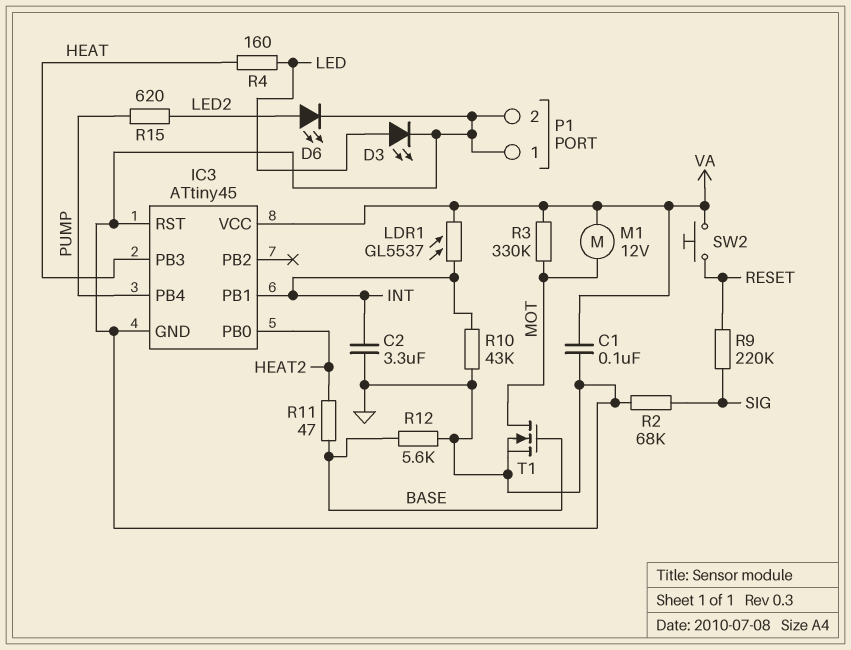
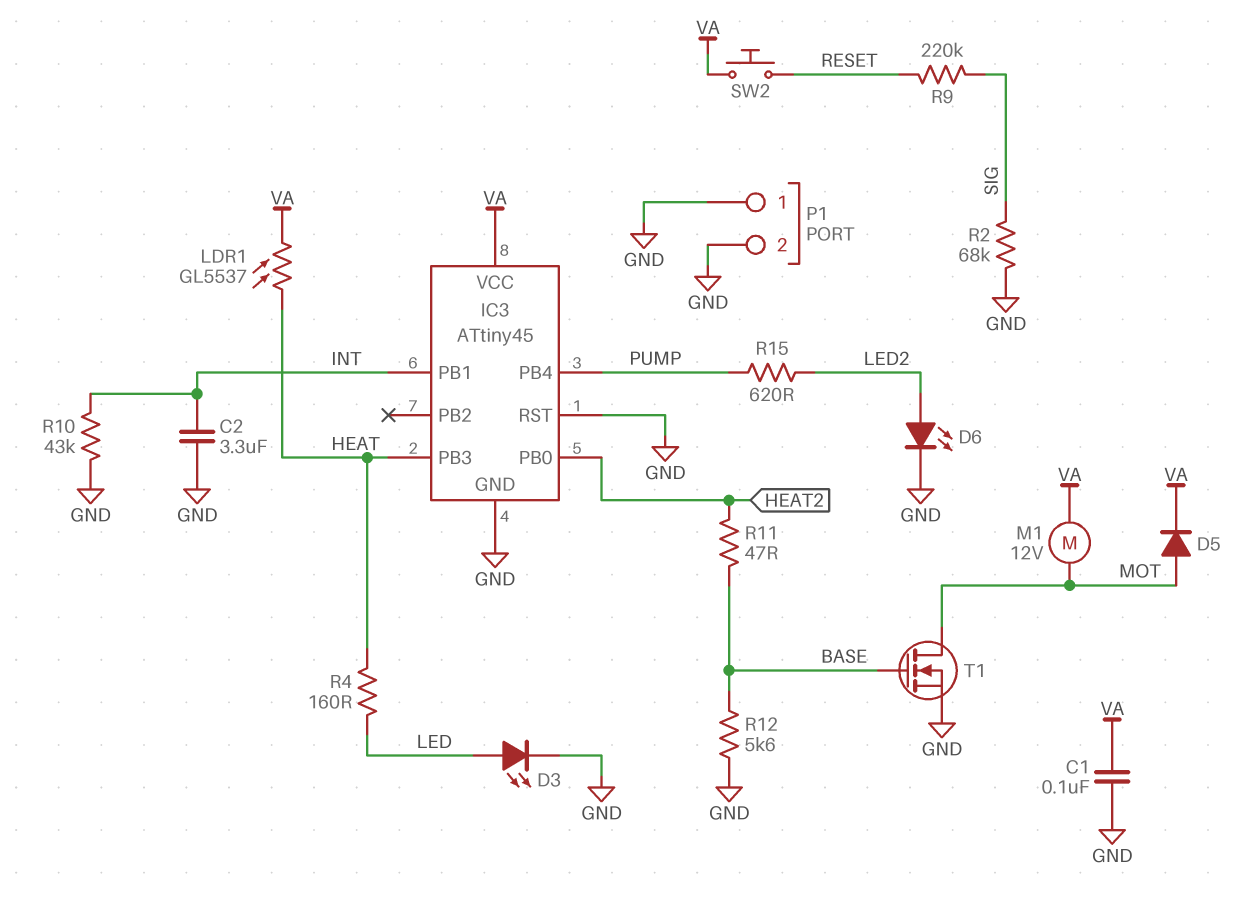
D5: none -> diode (A MOT, K VA)
LDR1: GL5537 (INT, VA) -> GL5537 (HEAT, VA)
R3: 330k (MOT, VA) -> none

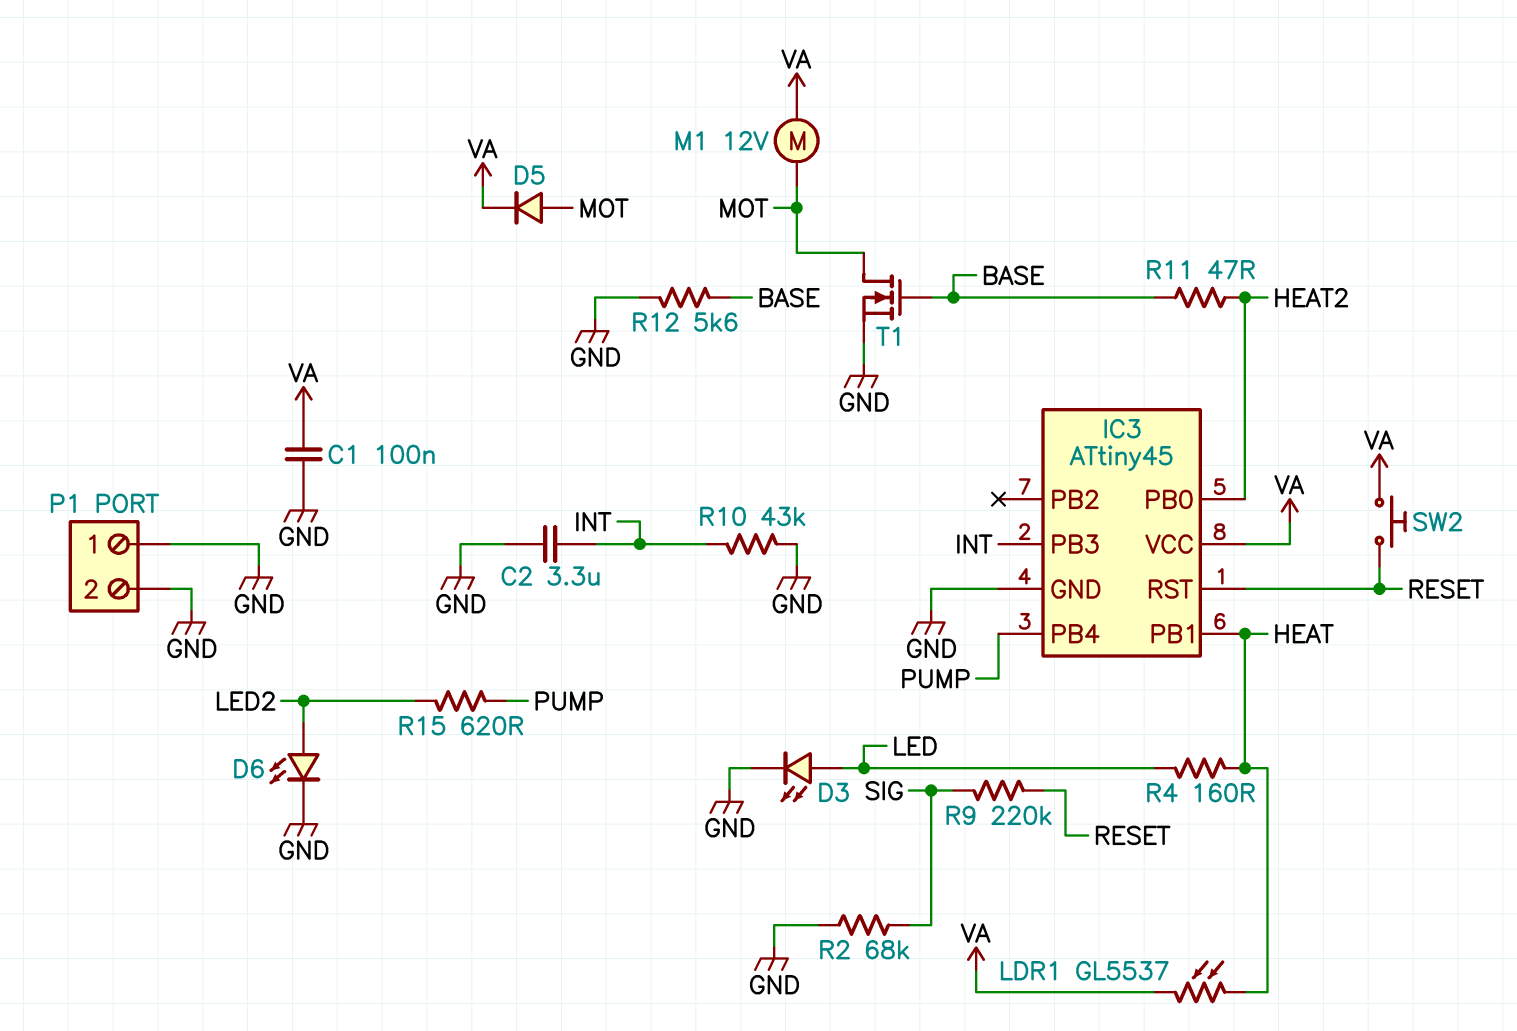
IC3 pin PB1: INT -> HEAT
IC3 pin PB3: HEAT -> INT
IC3 pin RST: GND -> RESET

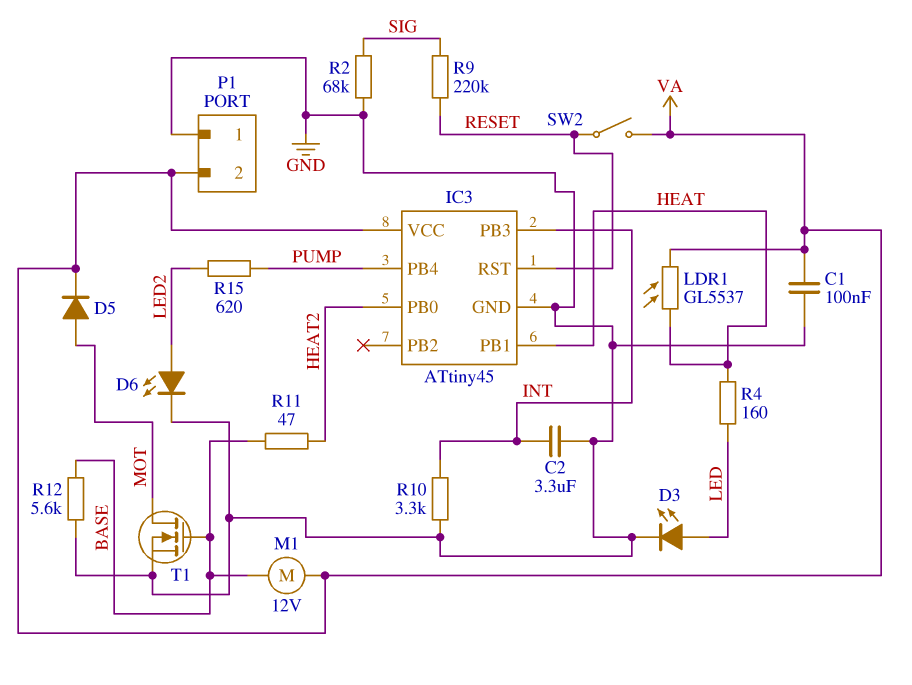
M1: motor 12V (MOT, VA) -> motor 12V (BASE, VA)
P1 pin 2: GND -> VA
R10: 43k (GND, INT) -> 3.3k (GND, INT)
SW2: button (RESET, VA) -> switch (RESET, VA)

